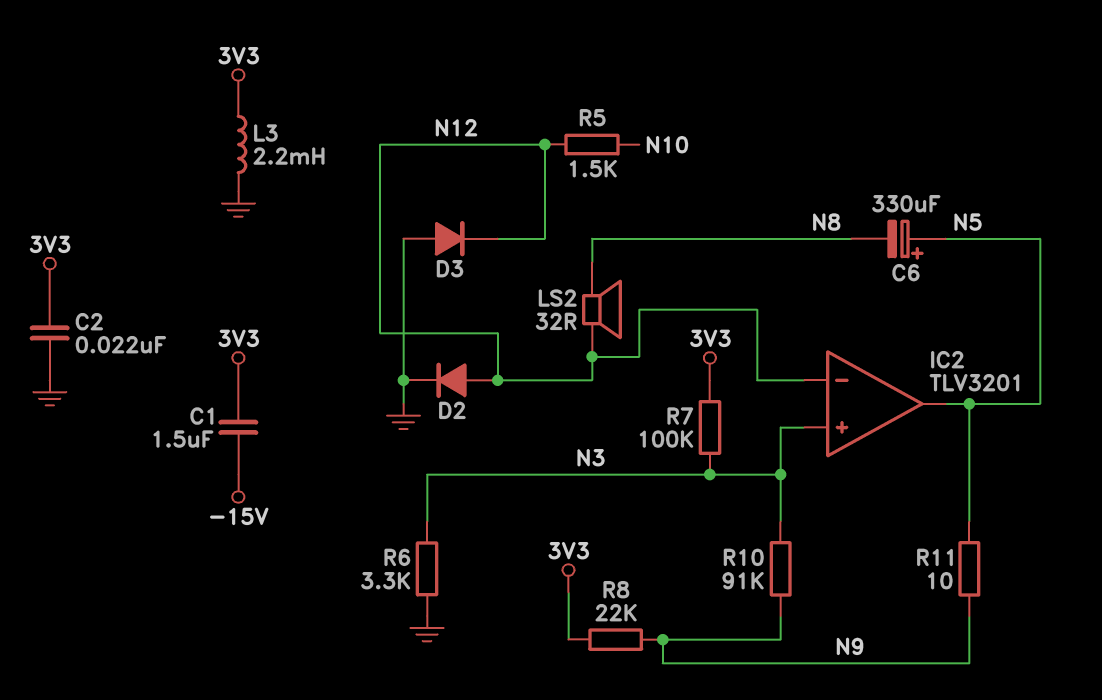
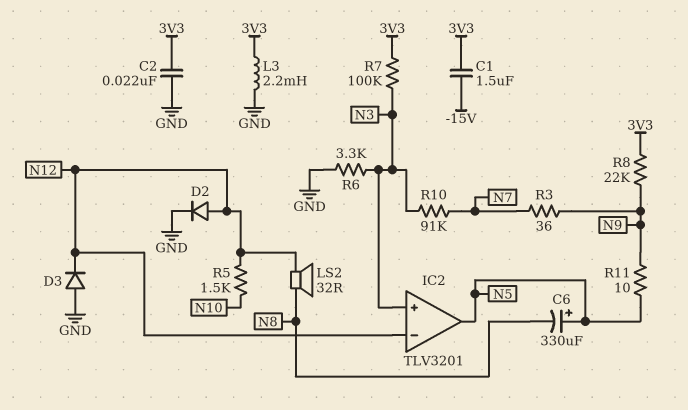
R3: none -> 36 (N7, N9)
R10: 91k (N3, N9) -> 91k (N3, N7)

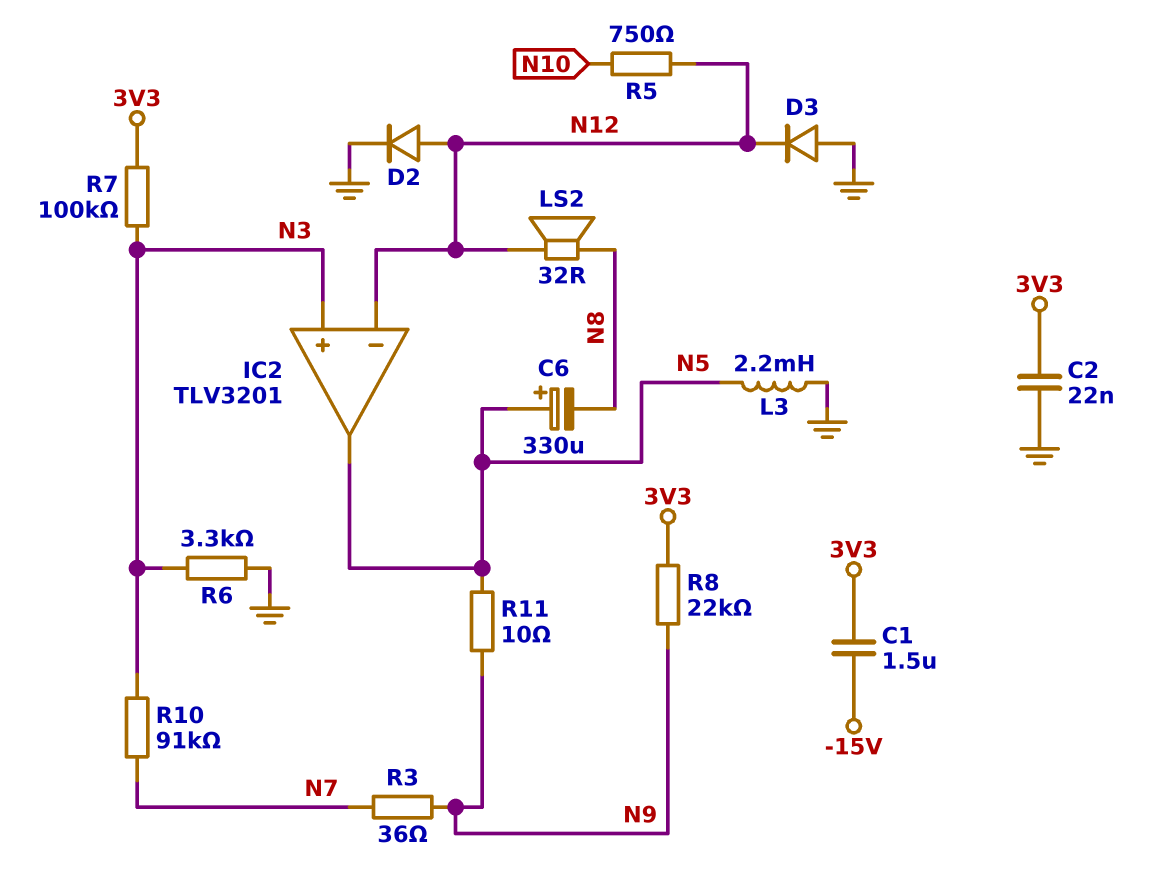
L3: 2.2mH (3V3, GND) -> 2.2mH (GND, N5)
R5: 1.5k (N10, N12) -> 750 (N10, N12)

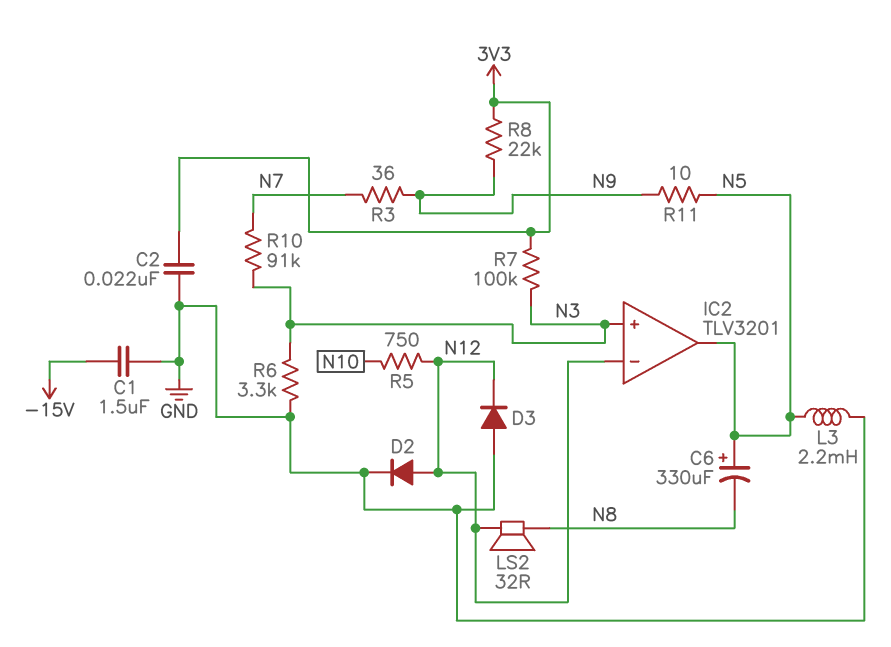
C1: 1.5uF (-15V, 3V3) -> 1.5uF (-15V, GND)

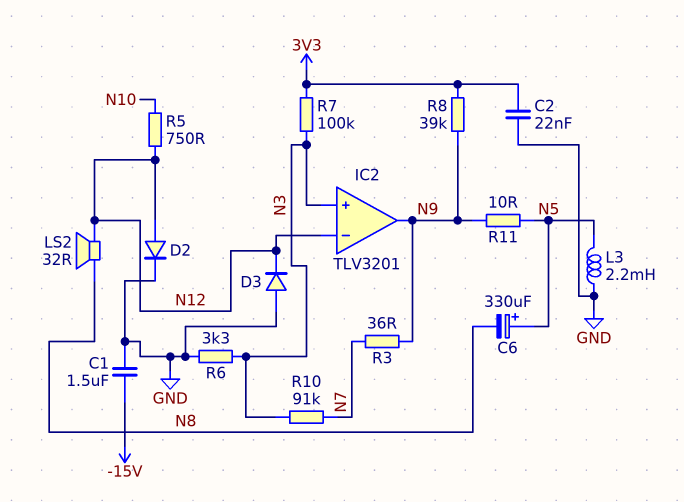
IC2 pin out: N5 -> N9
R8: 22k (3V3, N9) -> 39k (3V3, N9)

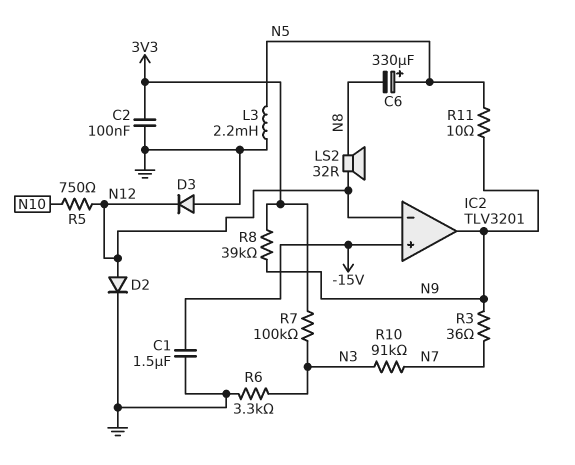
C2: 22nF (3V3, GND) -> 100nF (3V3, GND)
IC2 pin in+: N3 -> -15V

